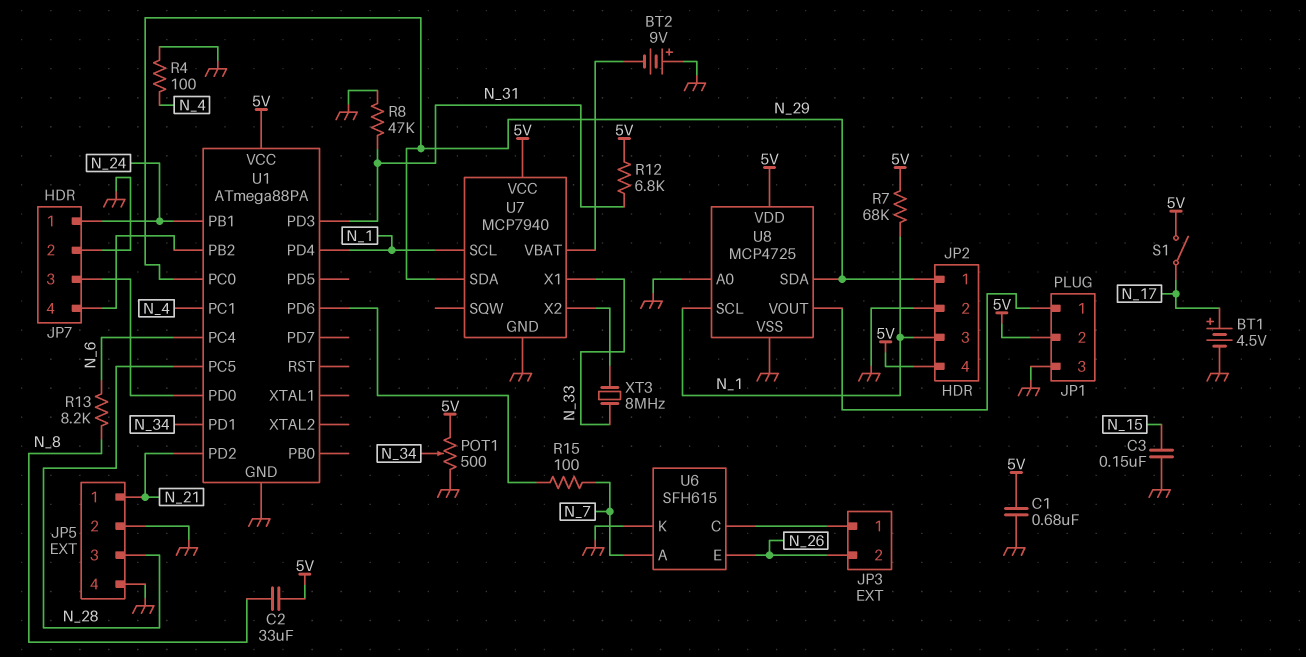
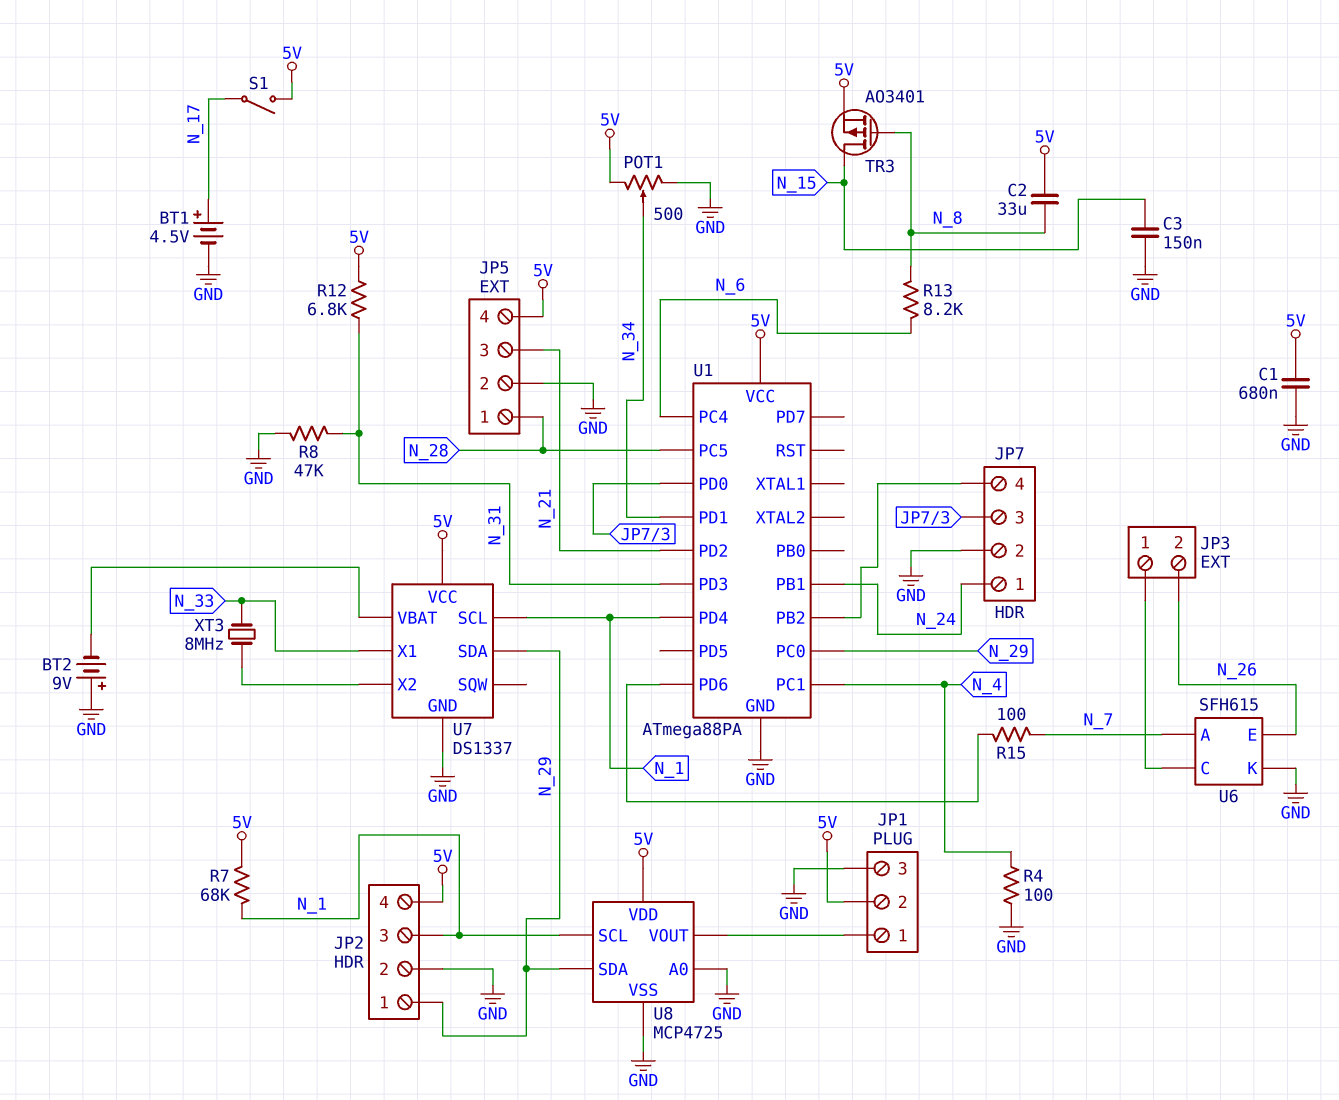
JP5 pin 1: N_21 -> N_28
JP5 pin 3: N_28 -> N_21
JP5 pin 4: GND -> 5V
TR3: none -> PMOS AO3401 (G N_8, D N_15, S 5V)
U7: MCP7940 -> DS1337

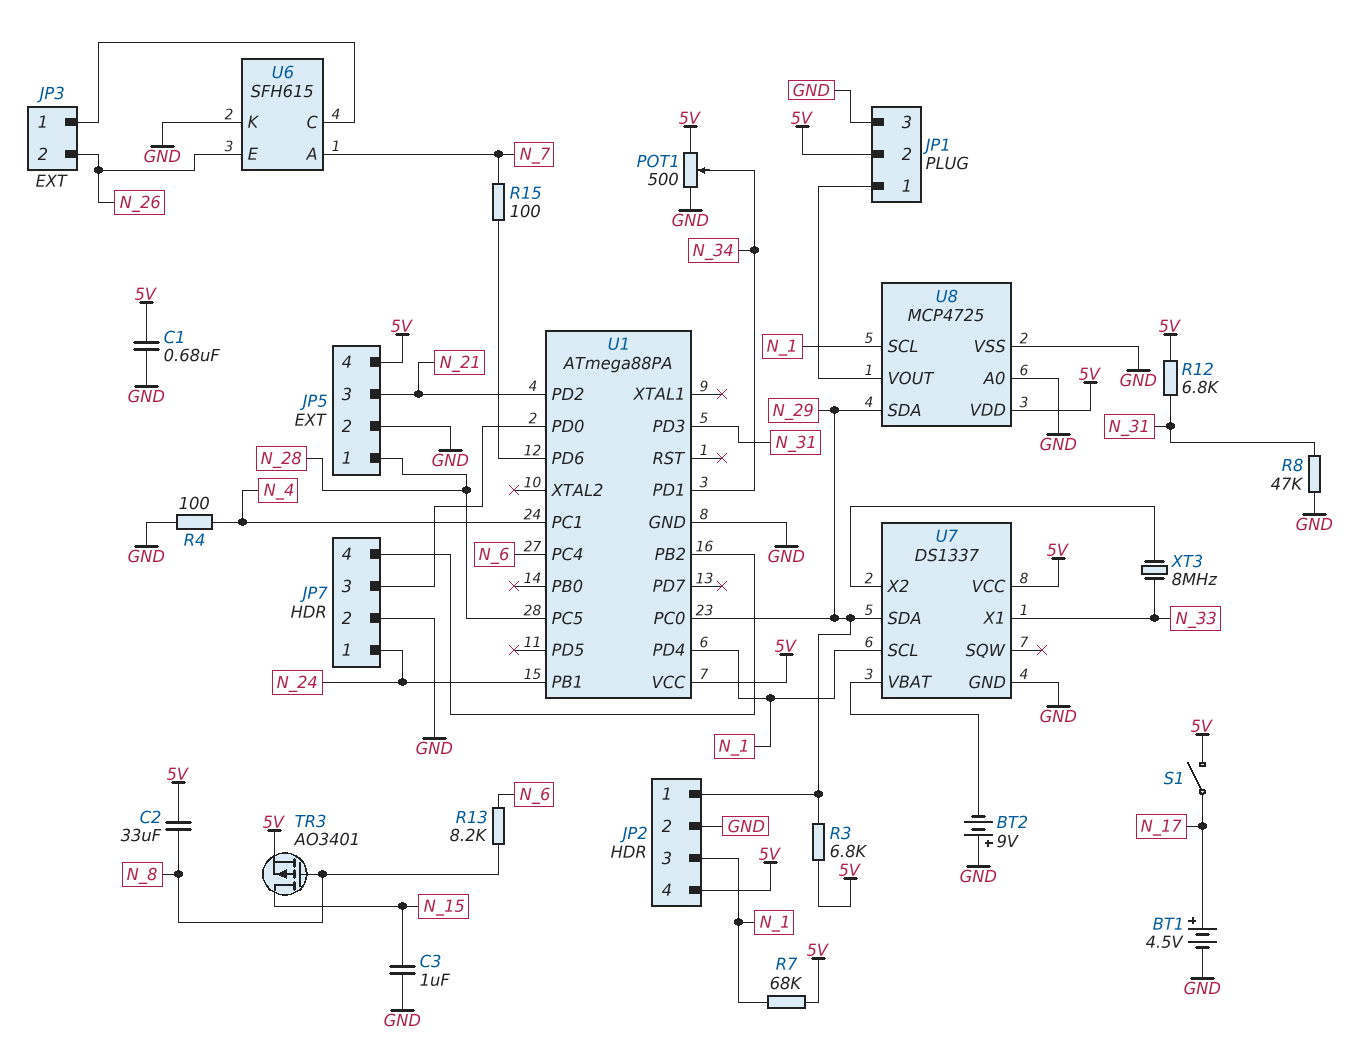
C3: 150nF (GND, N_15) -> 1uF (GND, N_15)
R3: none -> 6.8k (5V, N_29)

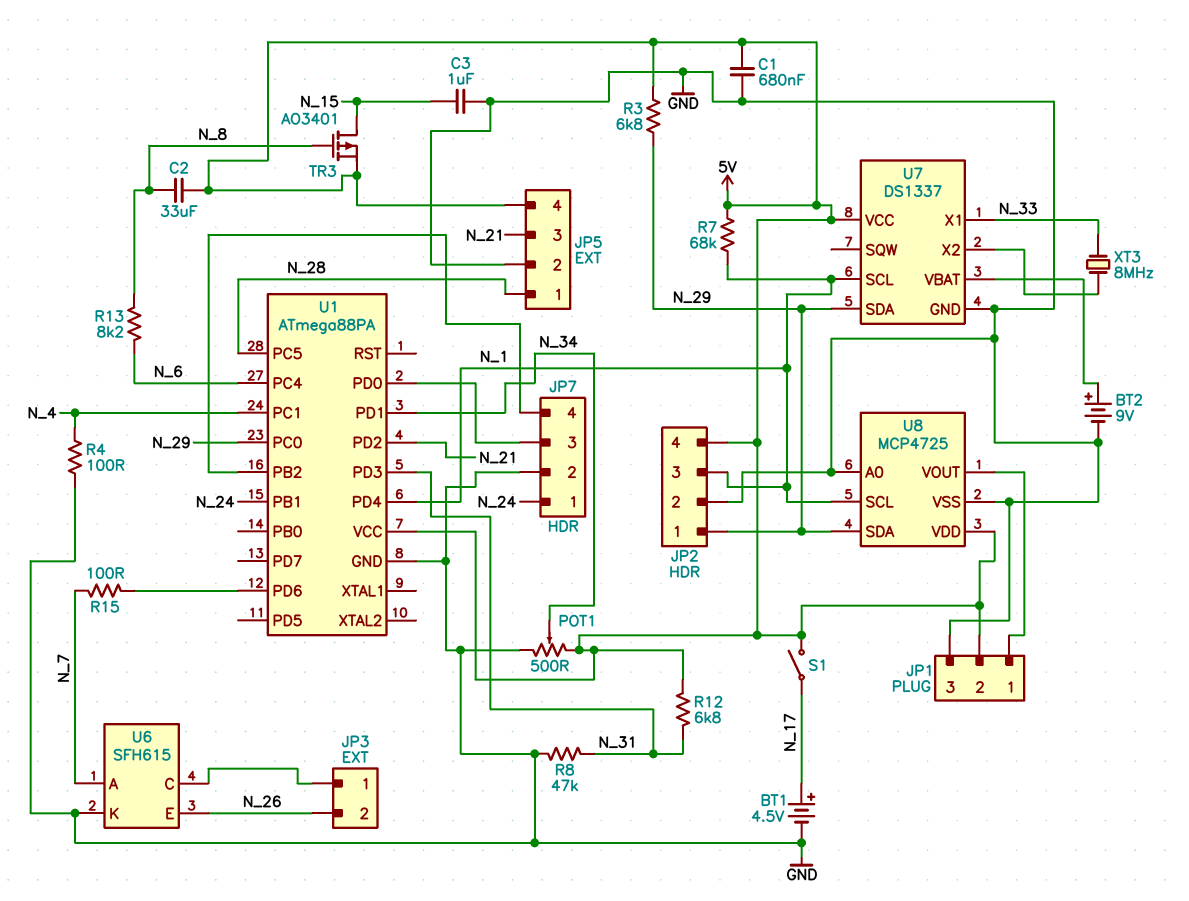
BT2: 9V (plus GND, minus U7/VBAT) -> 9V (plus U7/VBAT, minus GND)

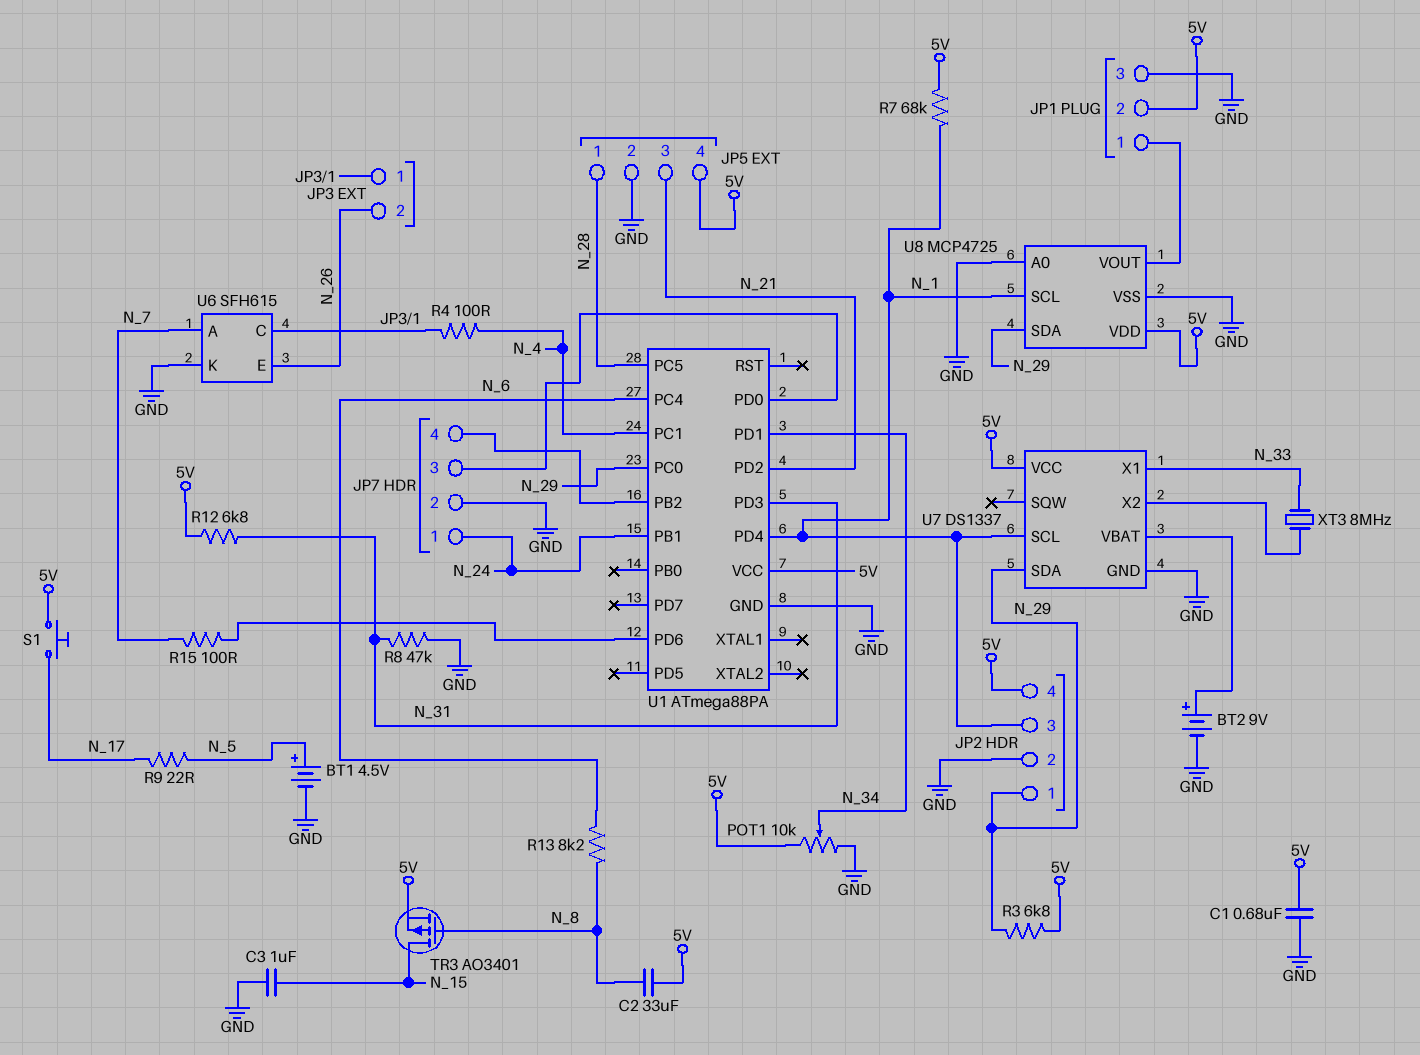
BT1: 4.5V (plus N_17, minus GND) -> 4.5V (plus N_5, minus GND)
POT1: 500 (5V, GND, wiper N_34) -> 10k (5V, GND, wiper N_34)
R4: 100 (GND, N_4) -> 100 (JP3/1, N_4)
R9: none -> 22 (N_5, N_17)
S1: switch (5V, N_17) -> button (5V, N_17)

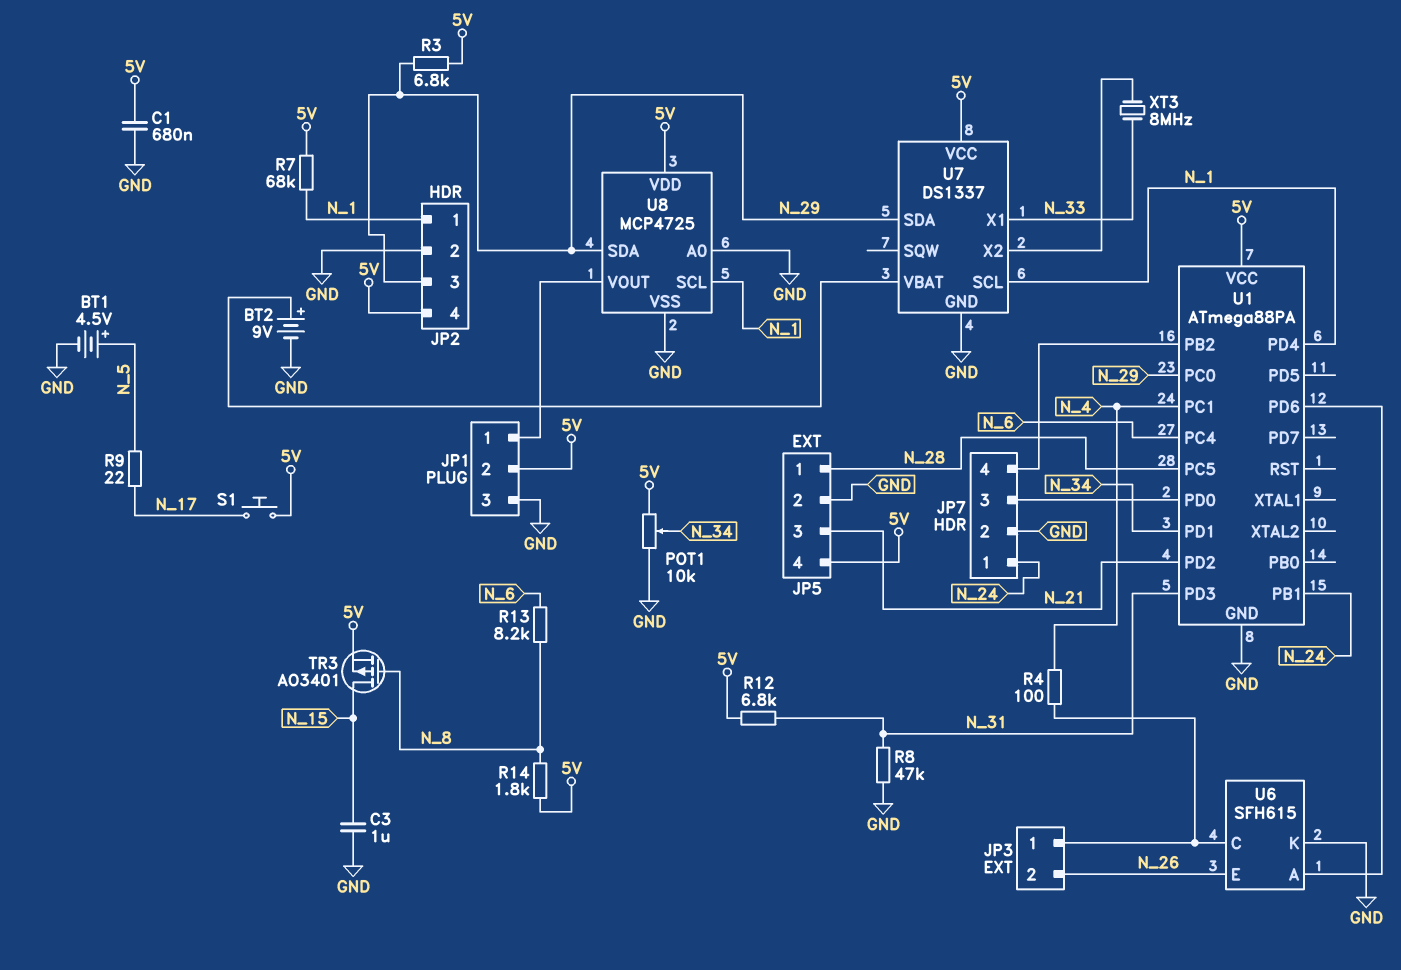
C2: 33uF (5V, N_8) -> none
JP2 pin 1: N_29 -> N_1
JP2 pin 3: N_1 -> N_29
R14: none -> 1.8k (5V, N_8)
R15: 100 (N_7, U1/PD6) -> none
U6 pin A: N_7 -> U1/PD6

